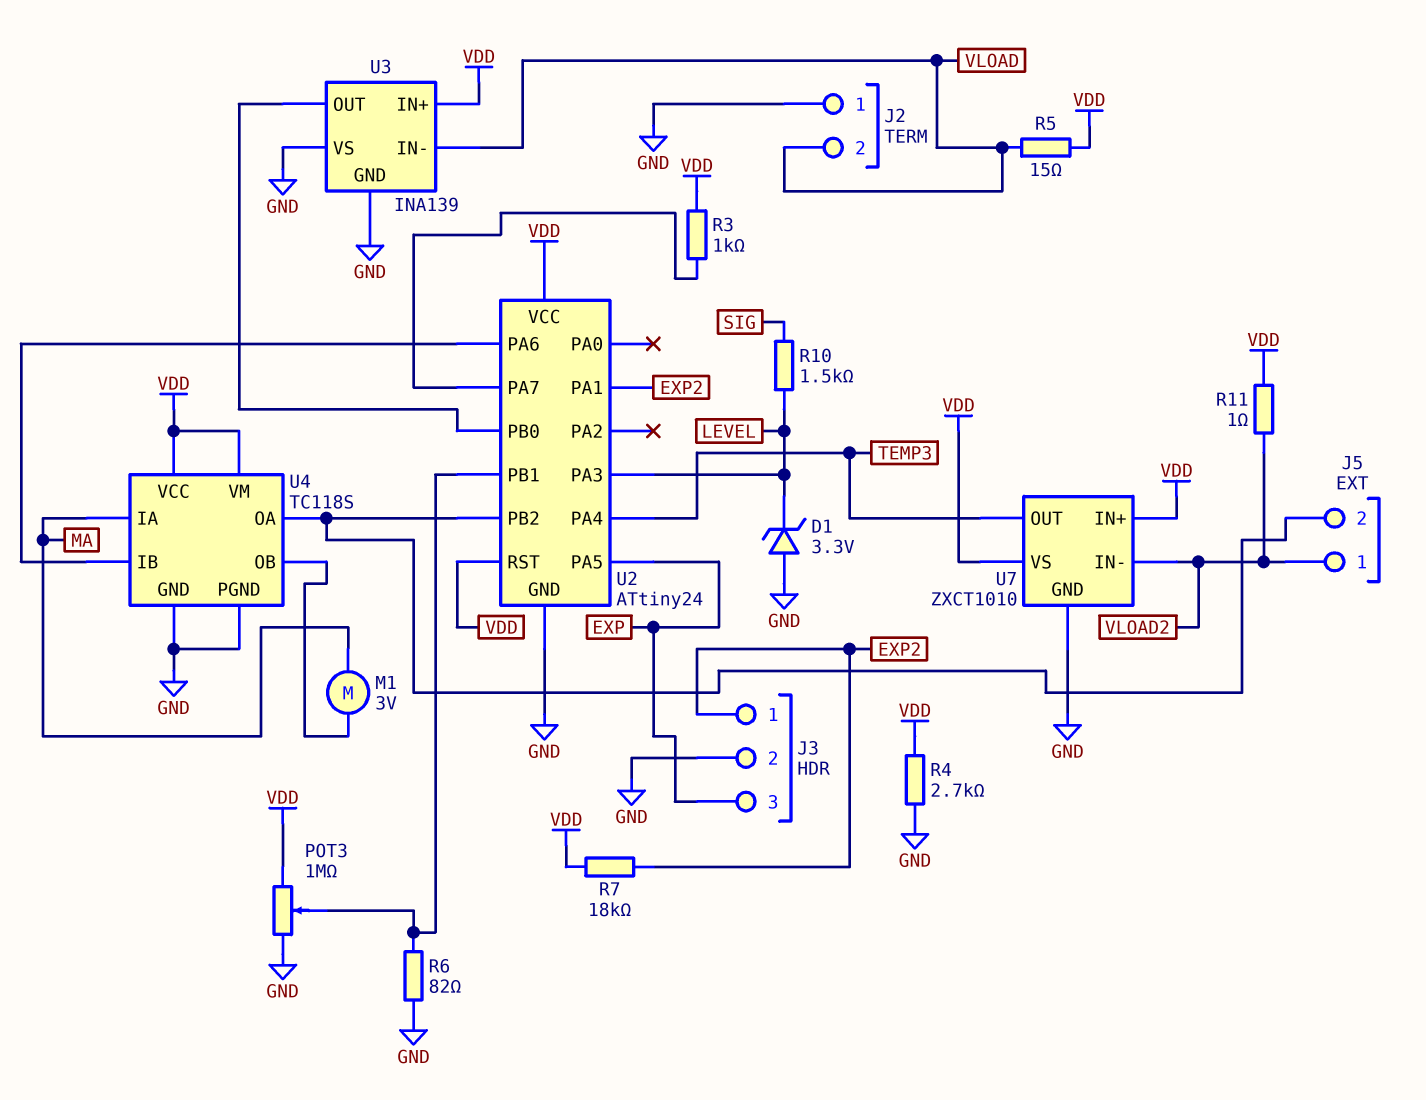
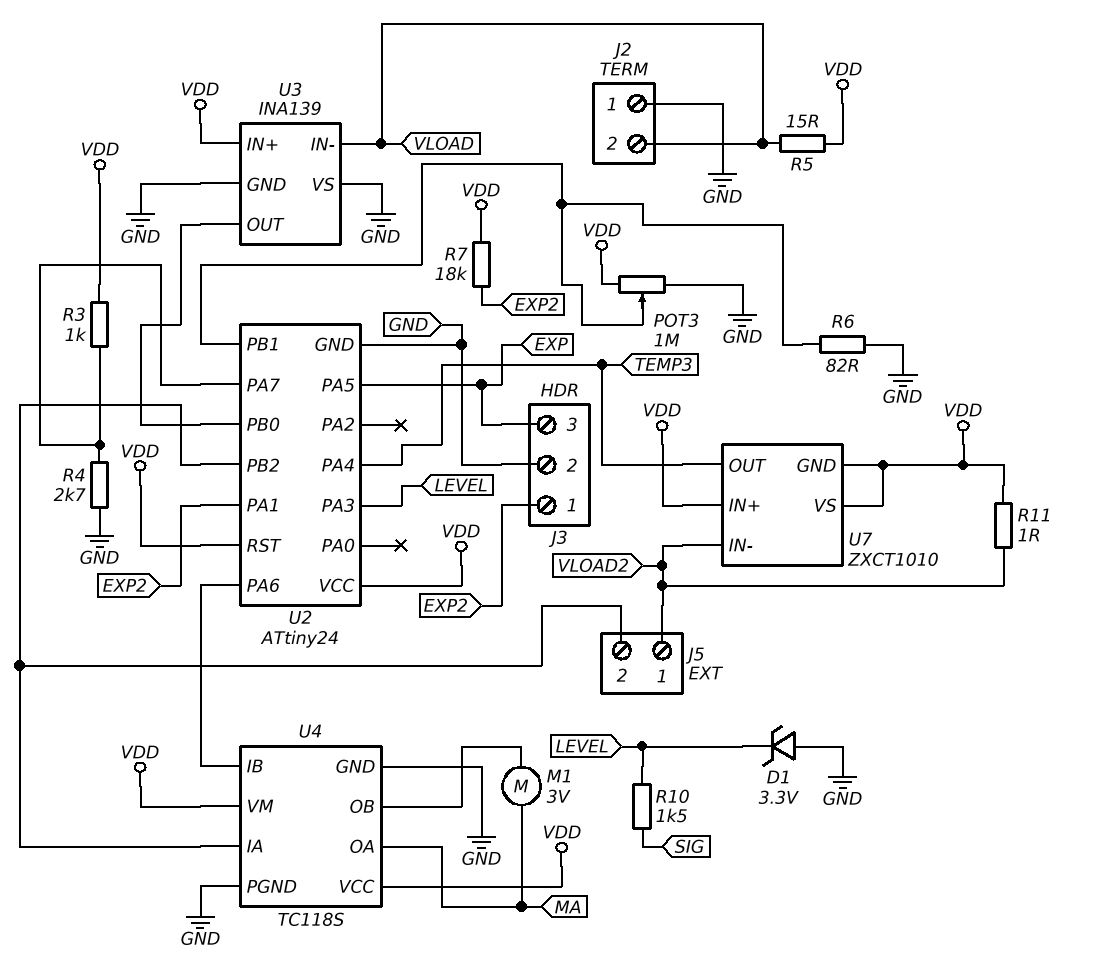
R4: 2.7k (GND, VDD) -> 2.7k (GND, U2/PA7)
U4 pin IA: MA -> J5/2
U4 pin OA: J5/2 -> MA
U7 pin GND: GND -> VDD

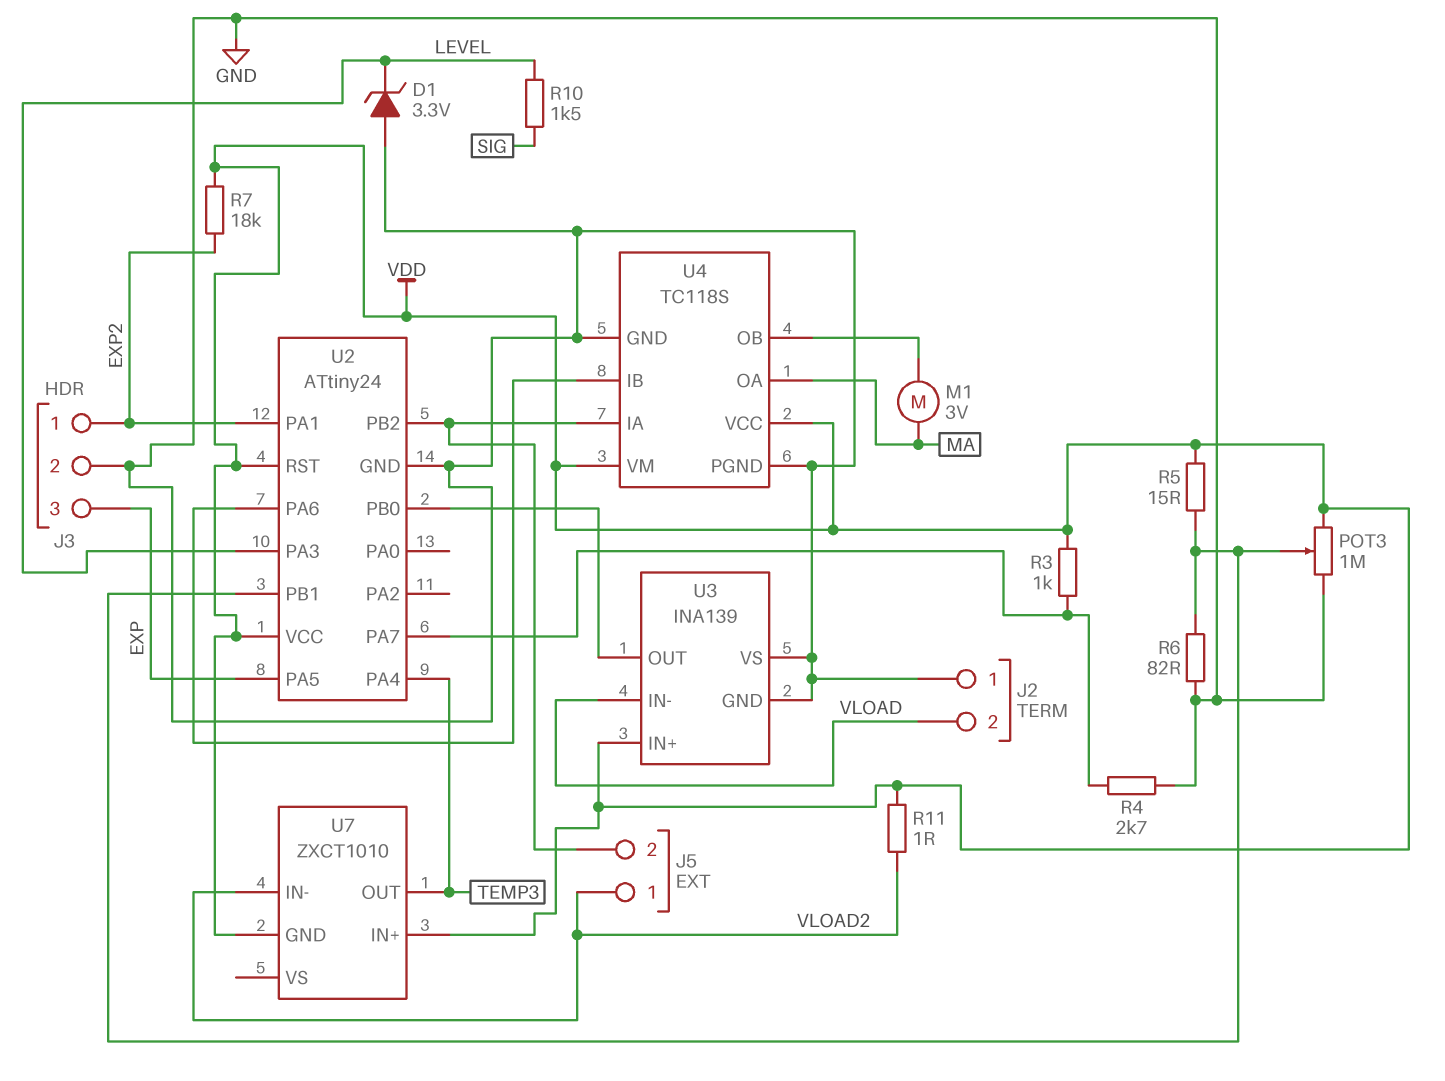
R5: 15 (VDD, VLOAD) -> 15 (U2/PB1, VDD)
U7 pin VS: VDD -> none

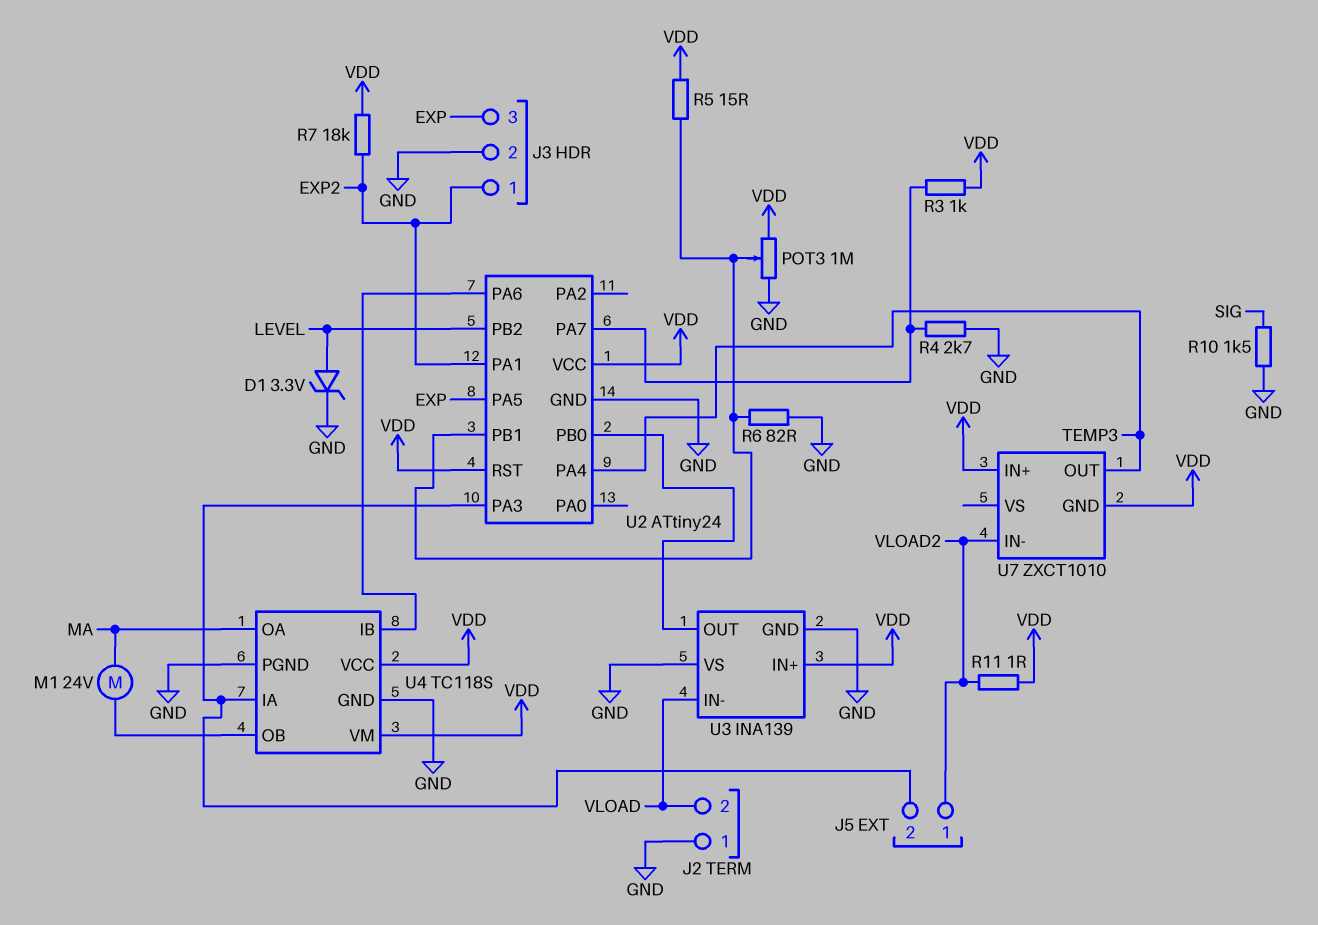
D1: zener 3.3V (A GND, K LEVEL) -> zener 3.3V (A LEVEL, K GND)
M1: motor 3V (MA, U4/OB) -> motor 24V (MA, U4/OB)
R10: 1.5k (LEVEL, SIG) -> 1.5k (GND, SIG)
U2 pin PA3: LEVEL -> J5/2
U2 pin PB2: J5/2 -> LEVEL

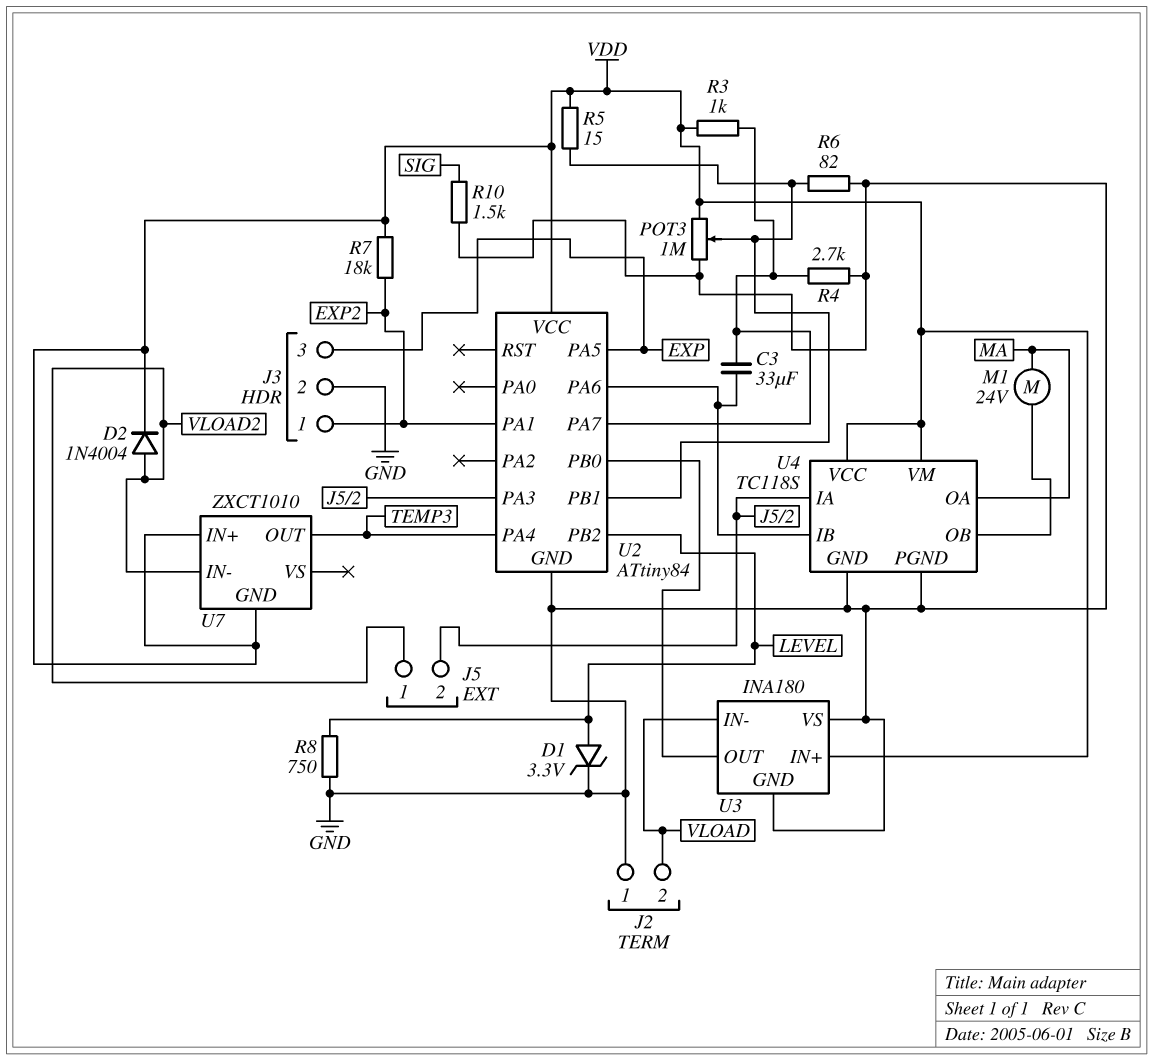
C3: none -> 33uF (U2/PA6, U2/PA7)
D2: none -> diode 1N4004 (A VLOAD2, K VDD)
R8: none -> 750 (GND, LEVEL)
R11: 1 (VDD, VLOAD2) -> none
U2: ATtiny24 -> ATtiny84
U2 pin RST: VDD -> none
U3: INA139 -> INA180

